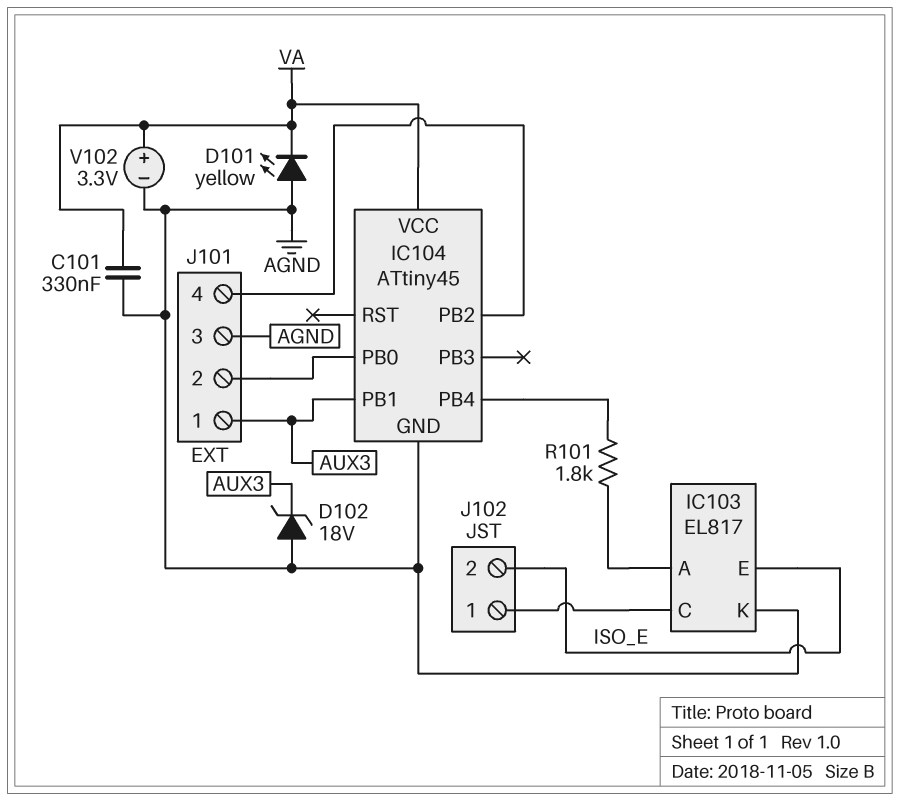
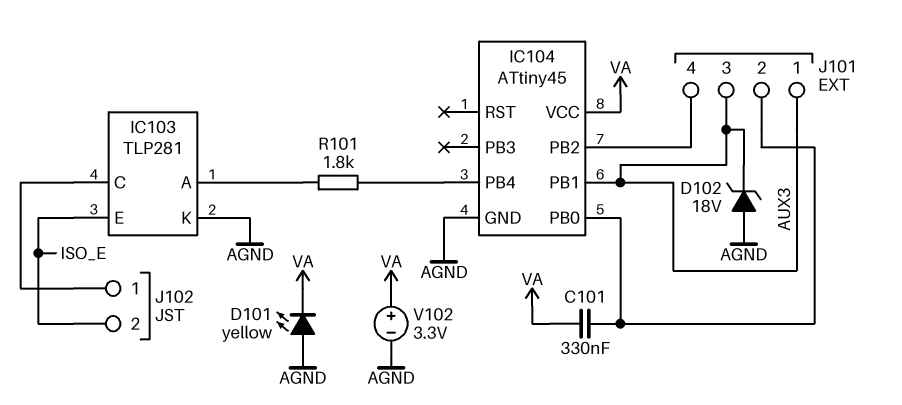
C101: 330nF (AGND, VA) -> 330nF (IC104/PB0, VA)
IC103: EL817 -> TLP281
J101 pin 3: AGND -> AUX3

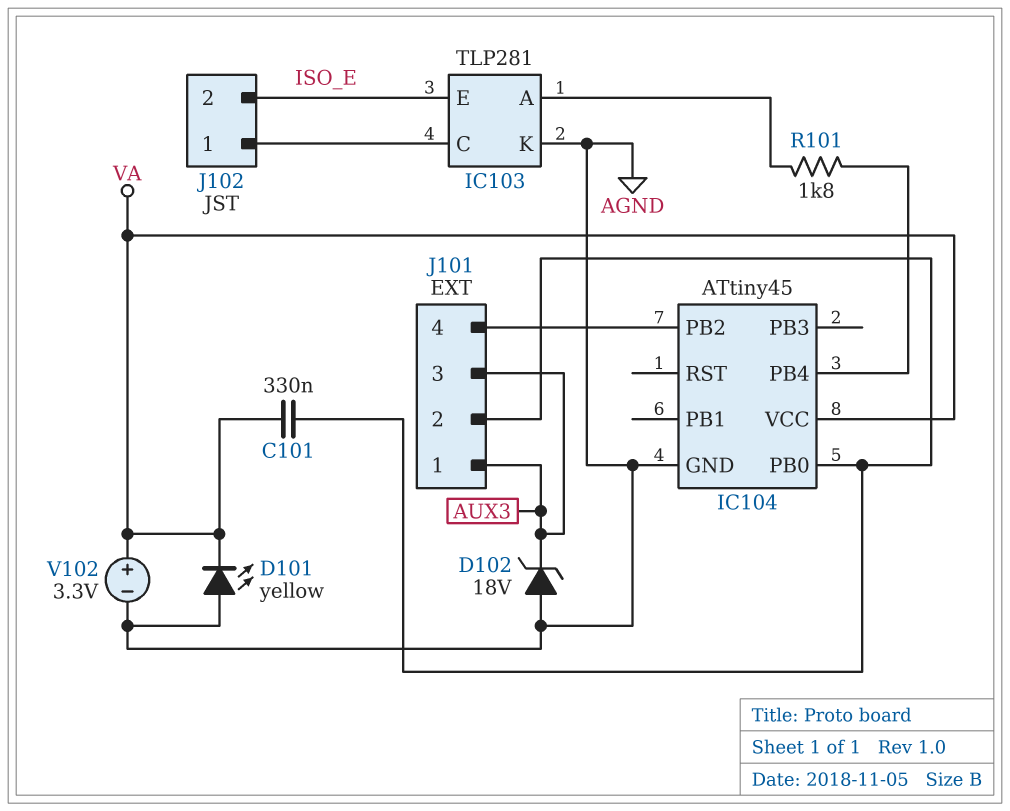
IC104 pin PB1: AUX3 -> none

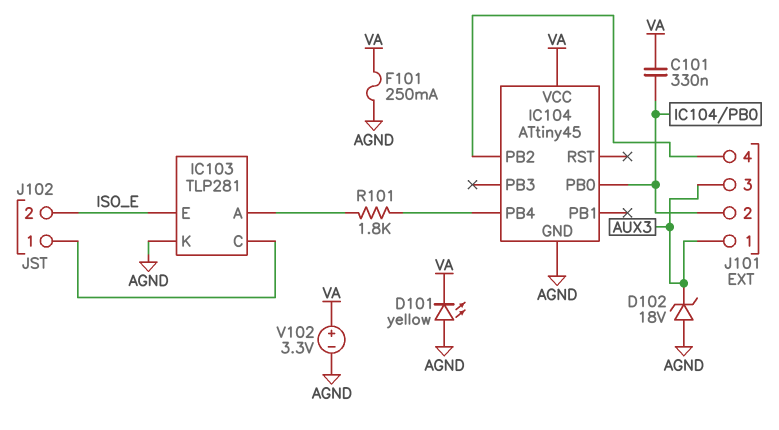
F101: none -> 250mA (AGND, VA)

